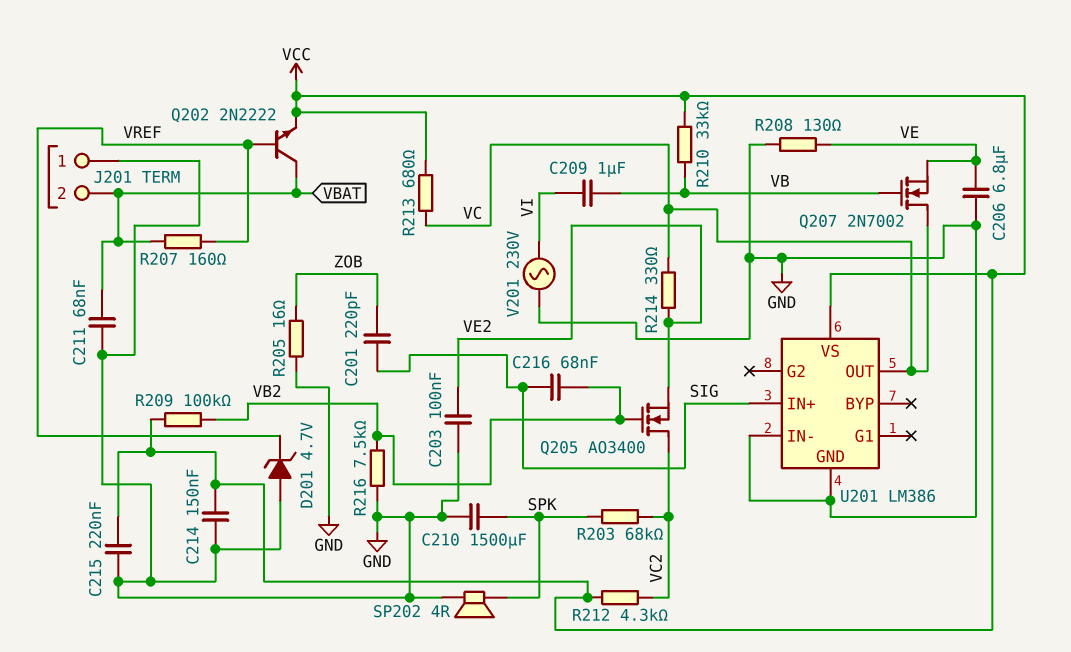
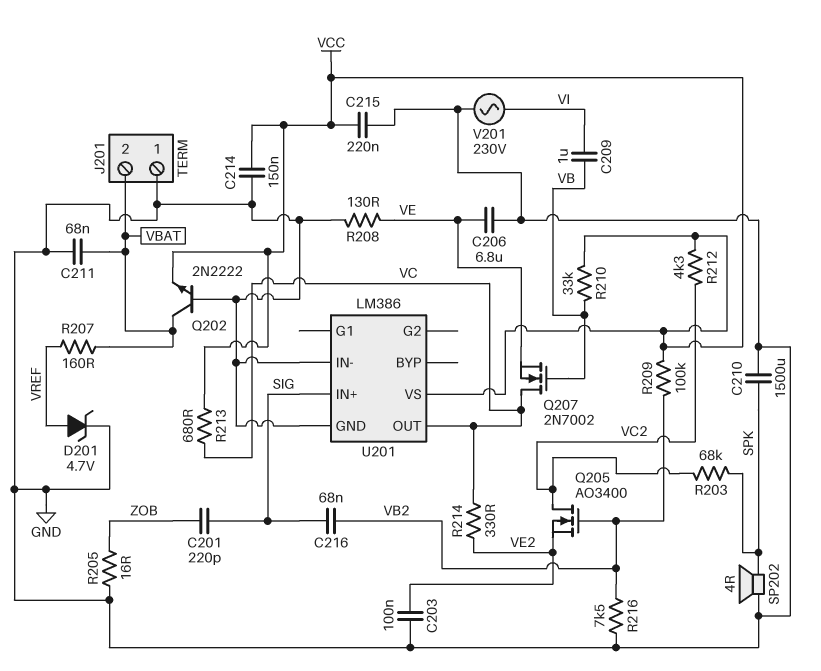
D201: zener 4.7V (A GND, K VREF) -> zener 4.7V (A VREF, K GND)
Q202: NPN 2N2222 (B VREF, C VBAT, E VCC) -> NPN 2N2222 (B GND, C VBAT, E VCC)

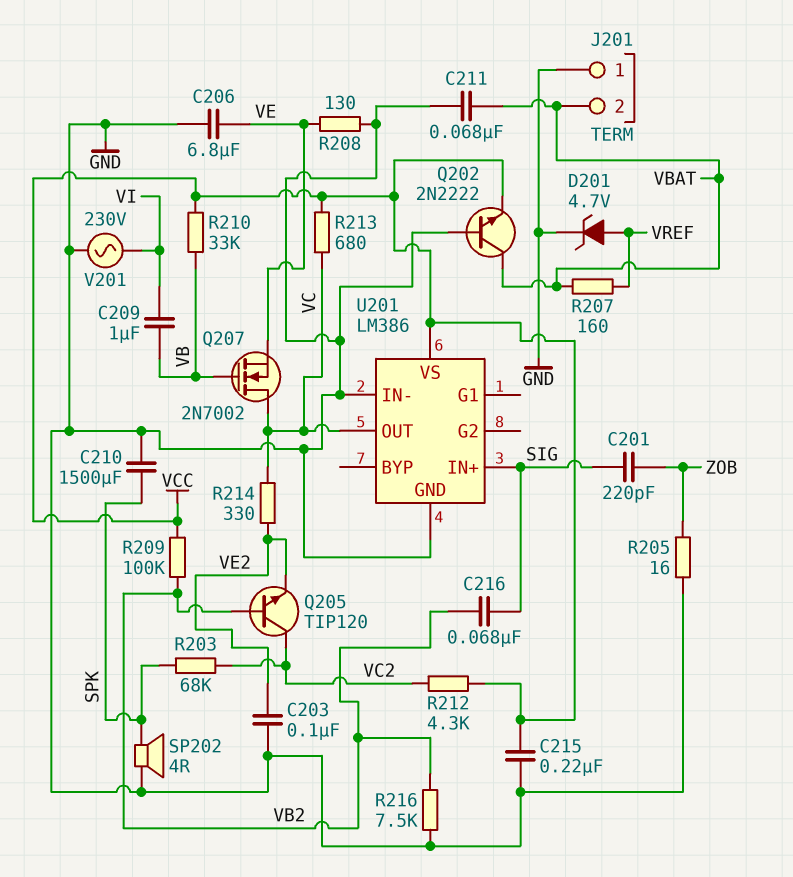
C214: 150nF (GND, VCC) -> none
Q205: NMOS AO3400 (G VB2, D VC2, S VE2) -> NPN TIP120 (B VB2, C VC2, E VE2)

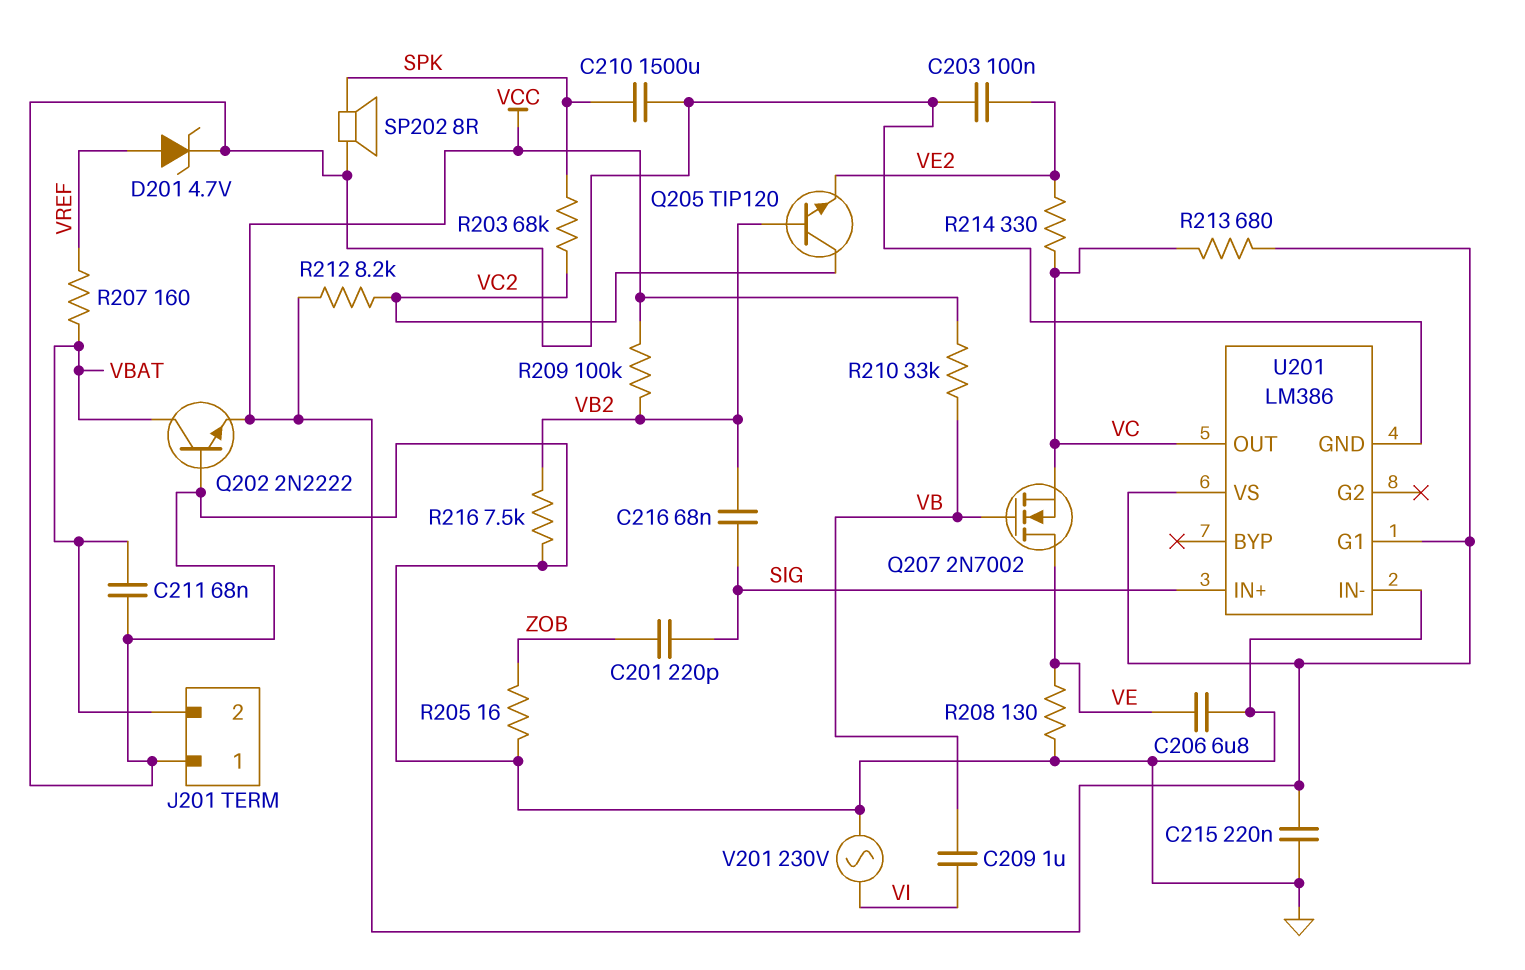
Q207: NMOS 2N7002 (G VB, D VC, S VE) -> NMOS 2N7002 (G VB, D VE, S VC)
R212: 4.3k (VC2, VCC) -> 8.2k (VC2, VCC)
SP202: speaker 4R (GND, SPK) -> speaker 8R (GND, SPK)
U201 pin G1: none -> VCC

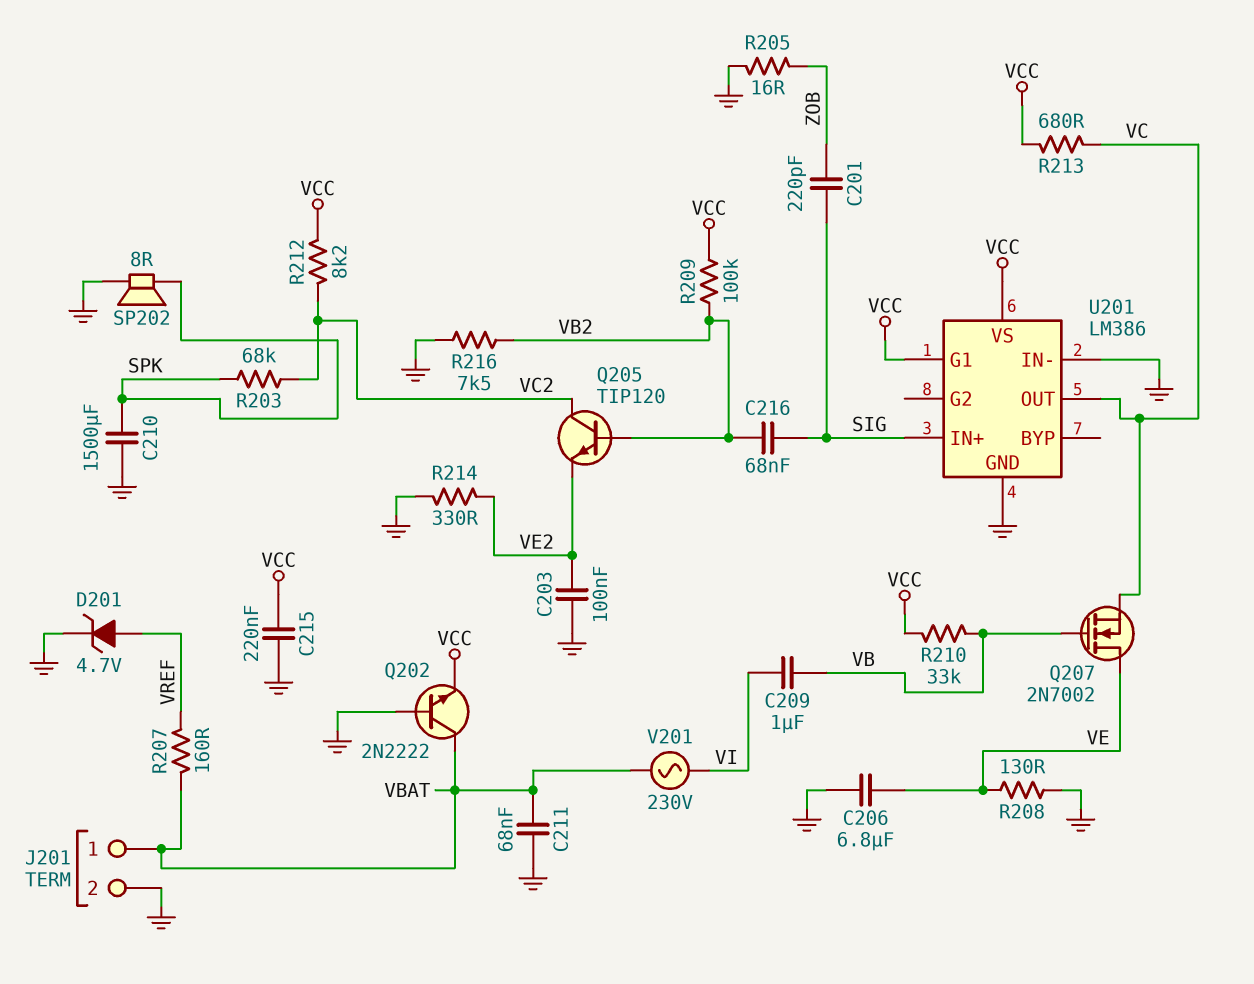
J201 pin 1: GND -> VBAT
J201 pin 2: VBAT -> GND
R214: 330 (VC, VE2) -> 330 (GND, VE2)
V201: AC 230V (GND, VI) -> AC 230V (VBAT, VI)

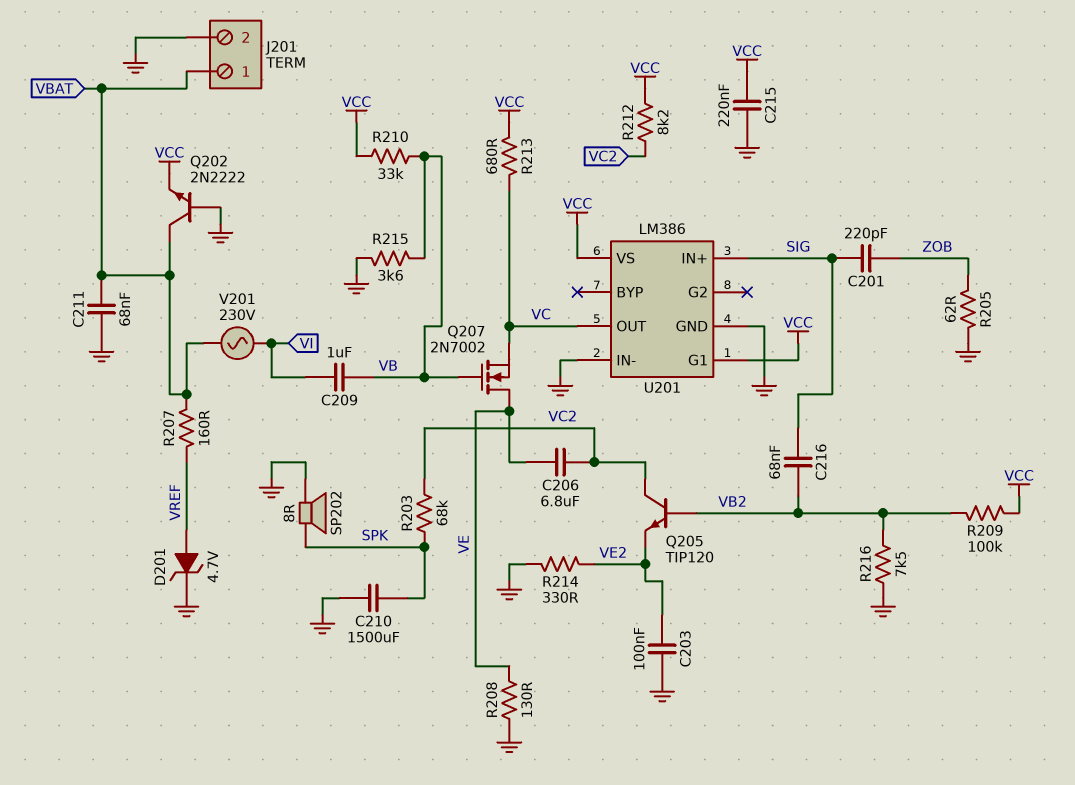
C206: 6.8uF (GND, VE) -> 6.8uF (VC2, VE)
R205: 16 (GND, ZOB) -> 62 (GND, ZOB)
R215: none -> 3.6k (GND, VB)

